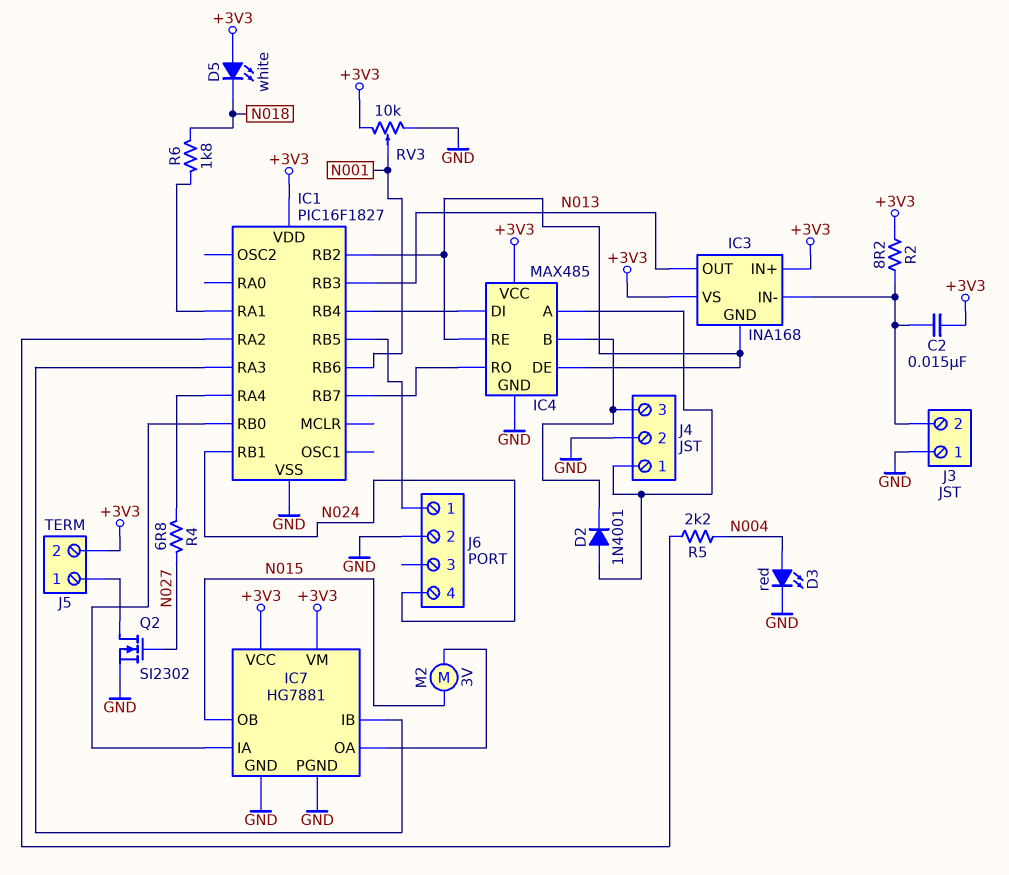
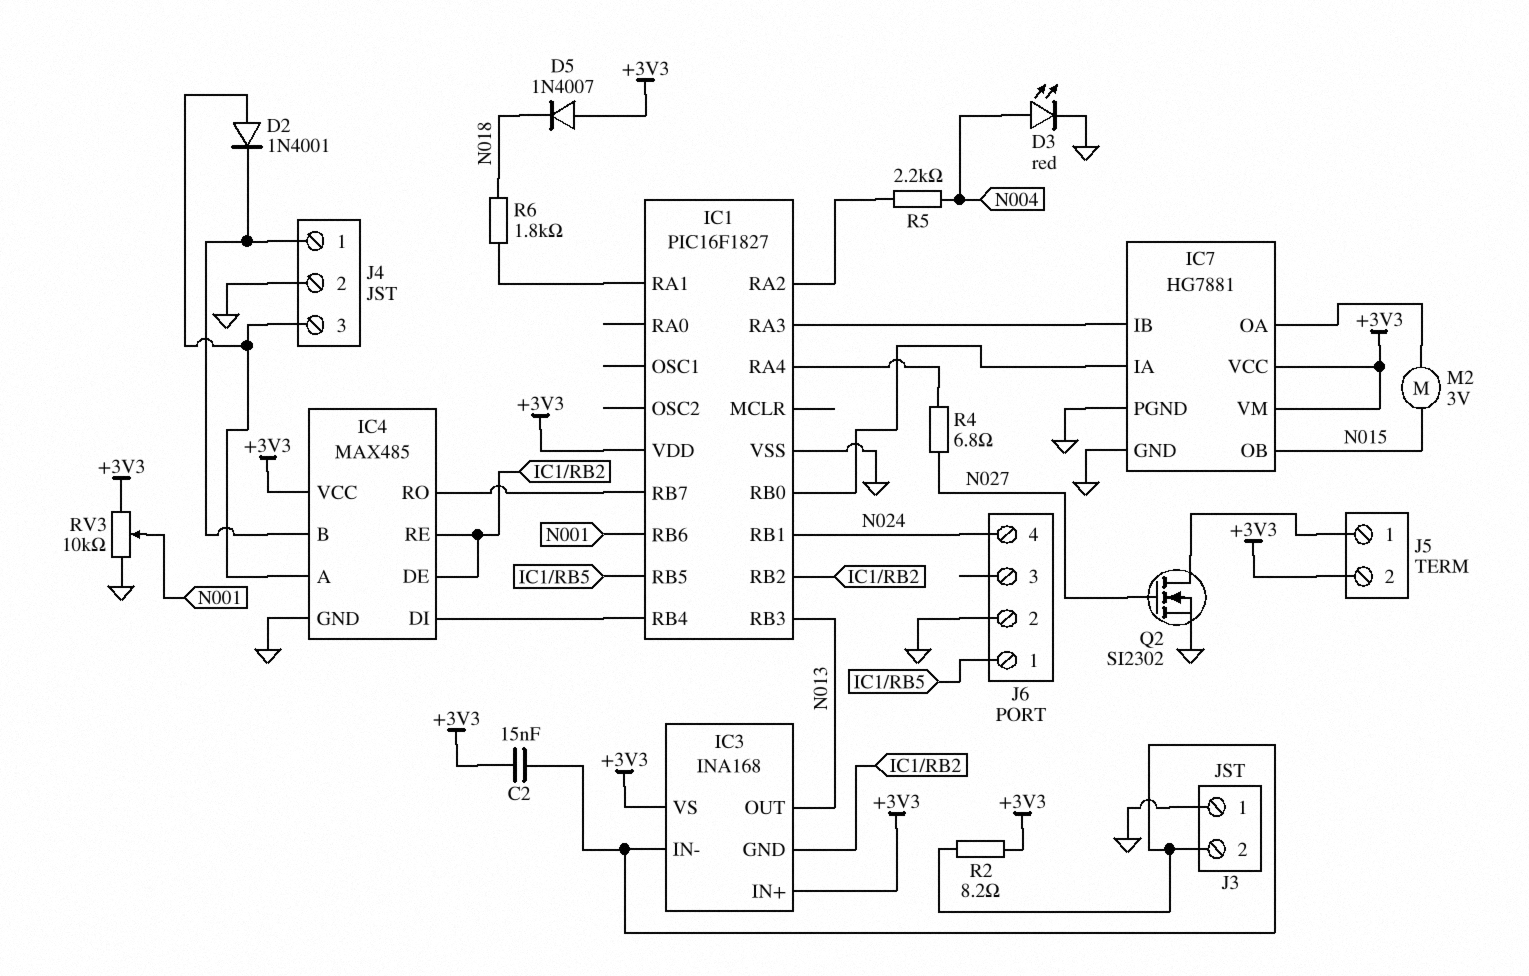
D5: LED white (A +3V3, K N018) -> diode 1N4007 (A +3V3, K N018)
J4 pin 1: IC4/A -> IC4/B
J4 pin 3: IC4/B -> IC4/A

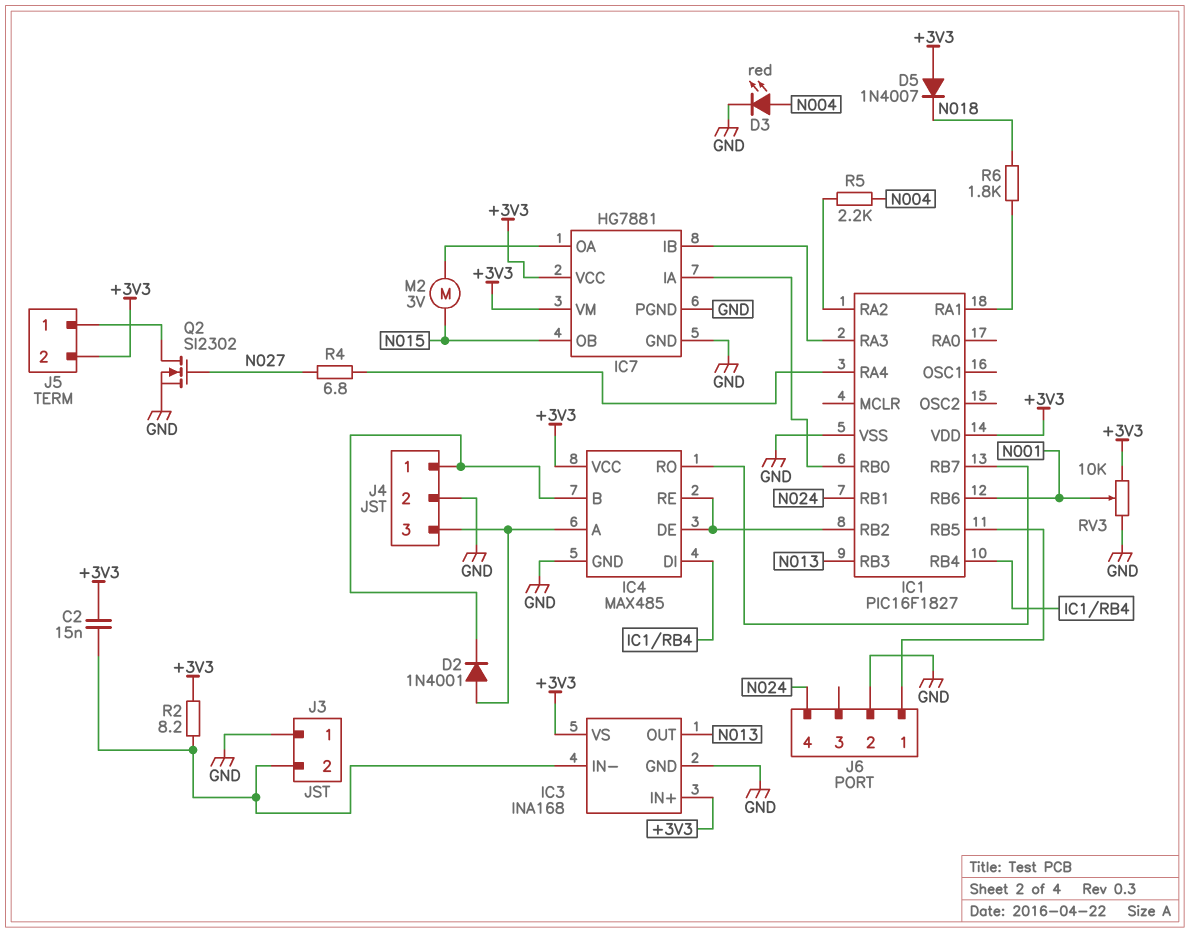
IC3 pin GND: IC1/RB2 -> GND

